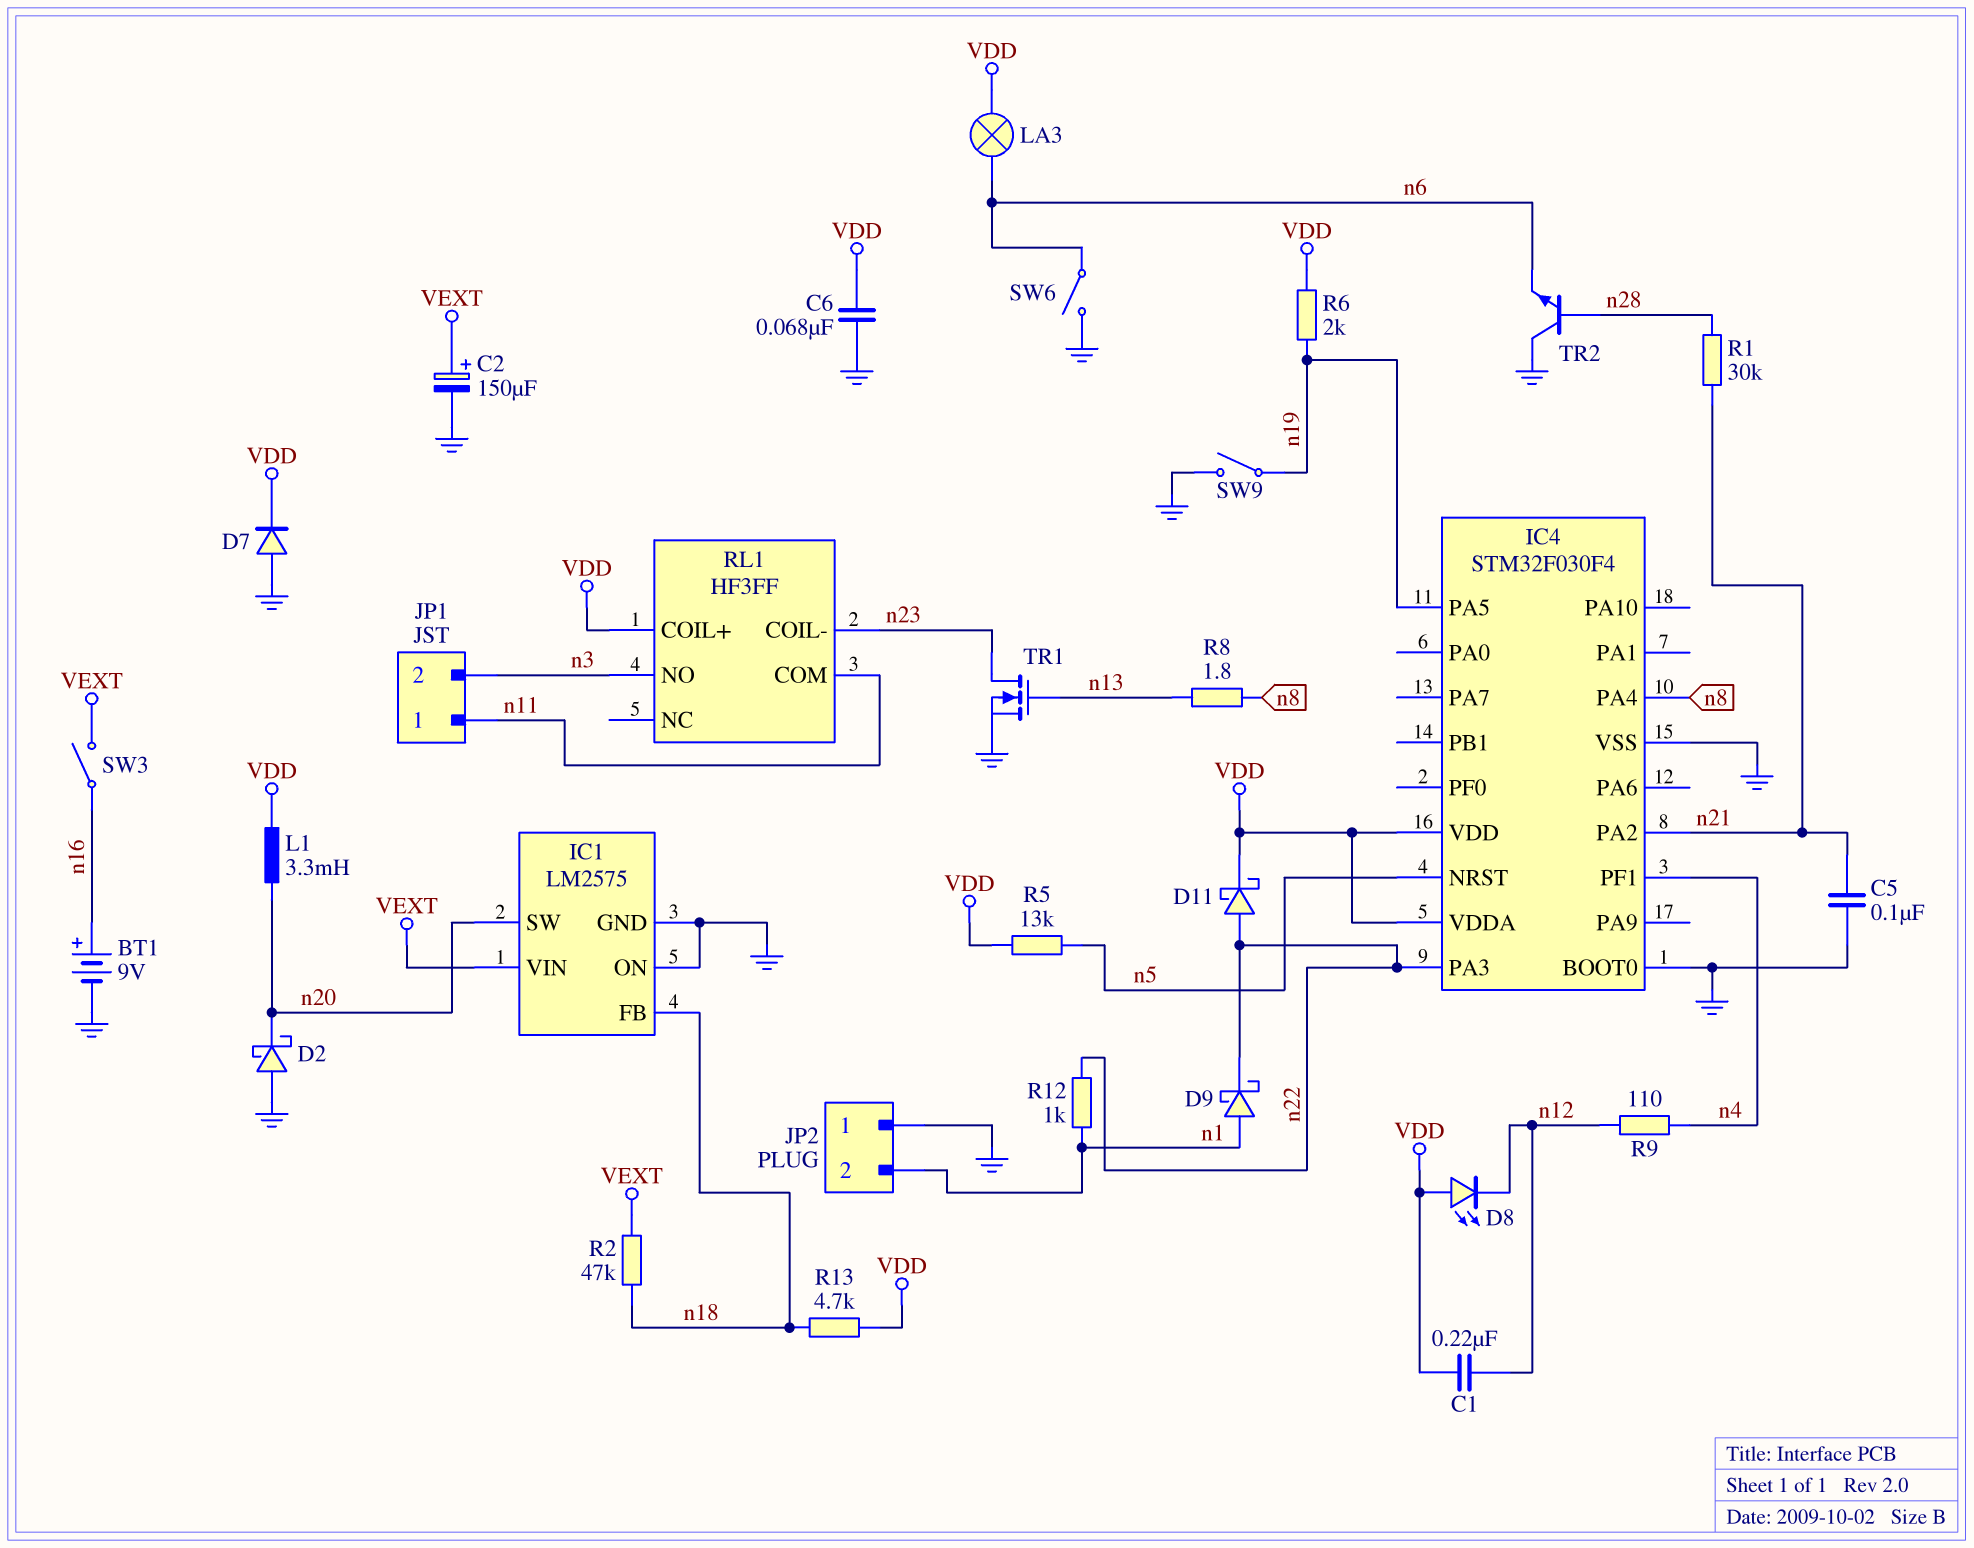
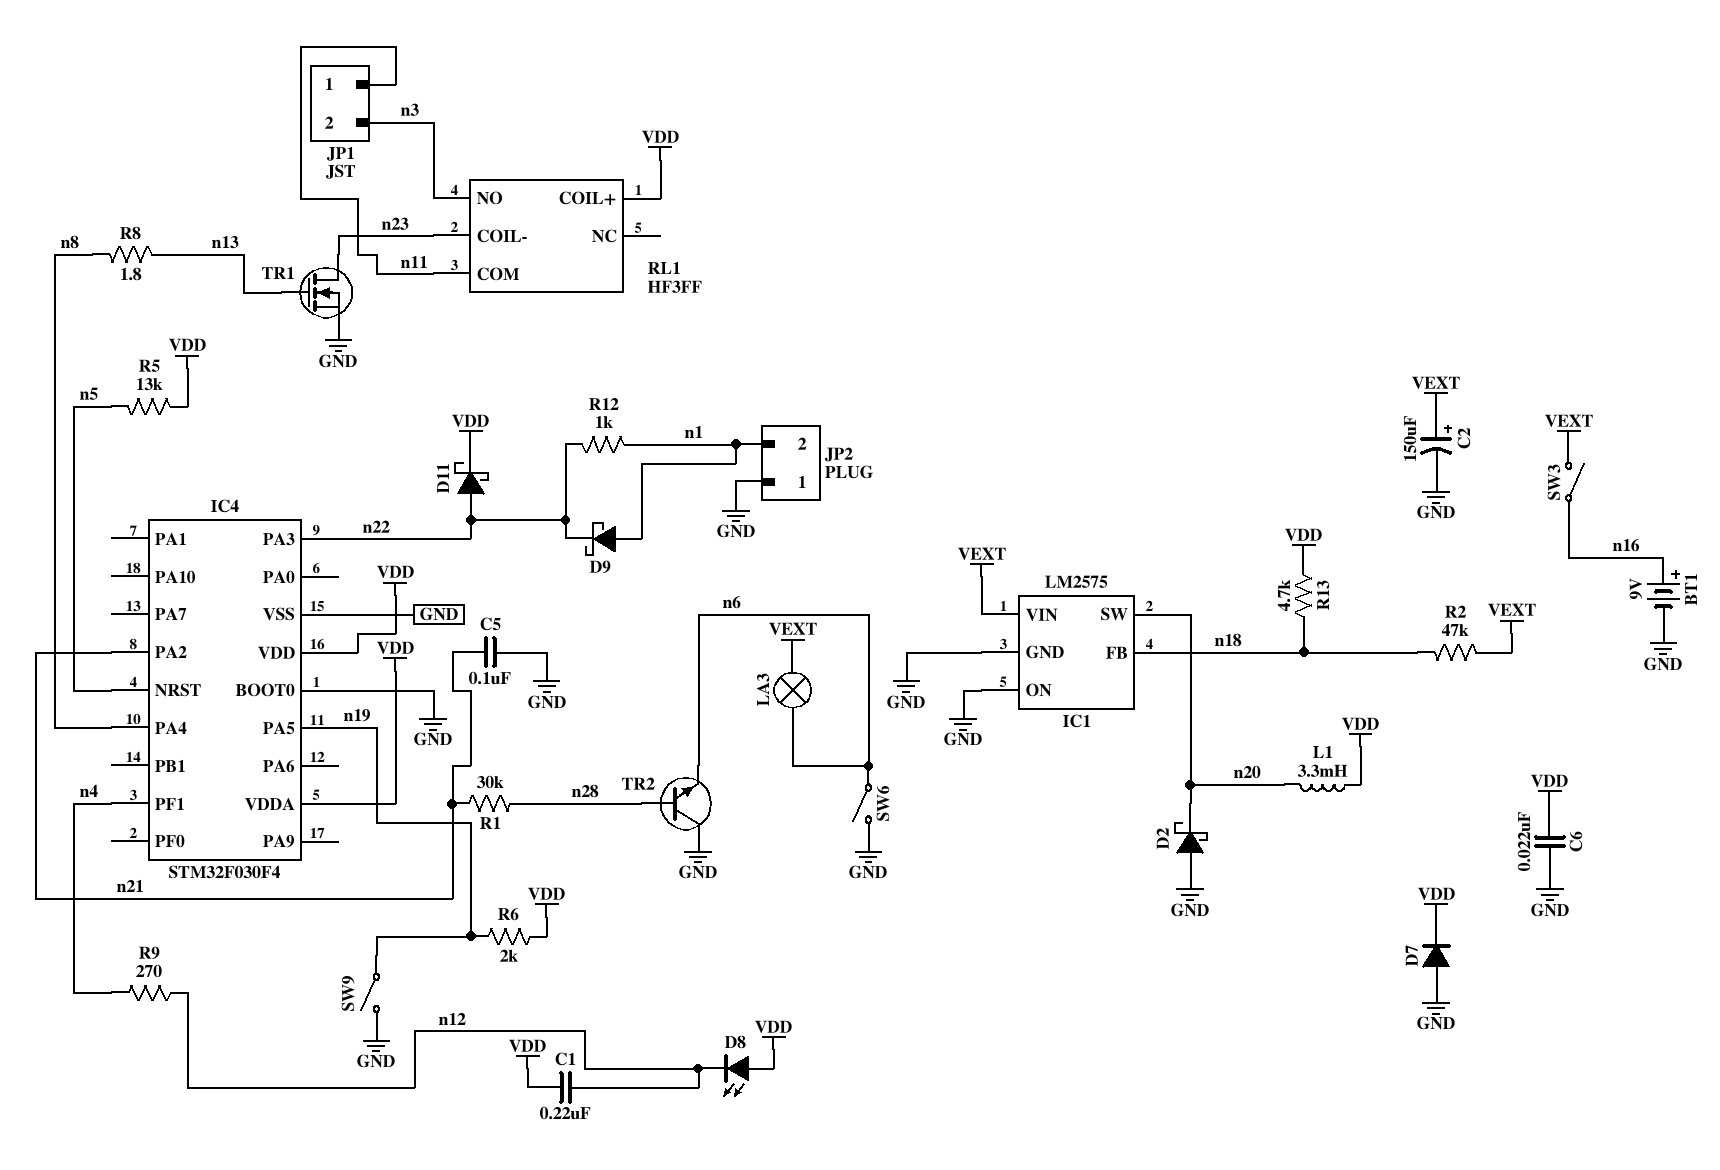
C6: 68nF (GND, VDD) -> 22nF (GND, VDD)
LA3: lamp (VDD, n6) -> lamp (VEXT, n6)
R9: 110 (n4, n12) -> 270 (n4, n12)

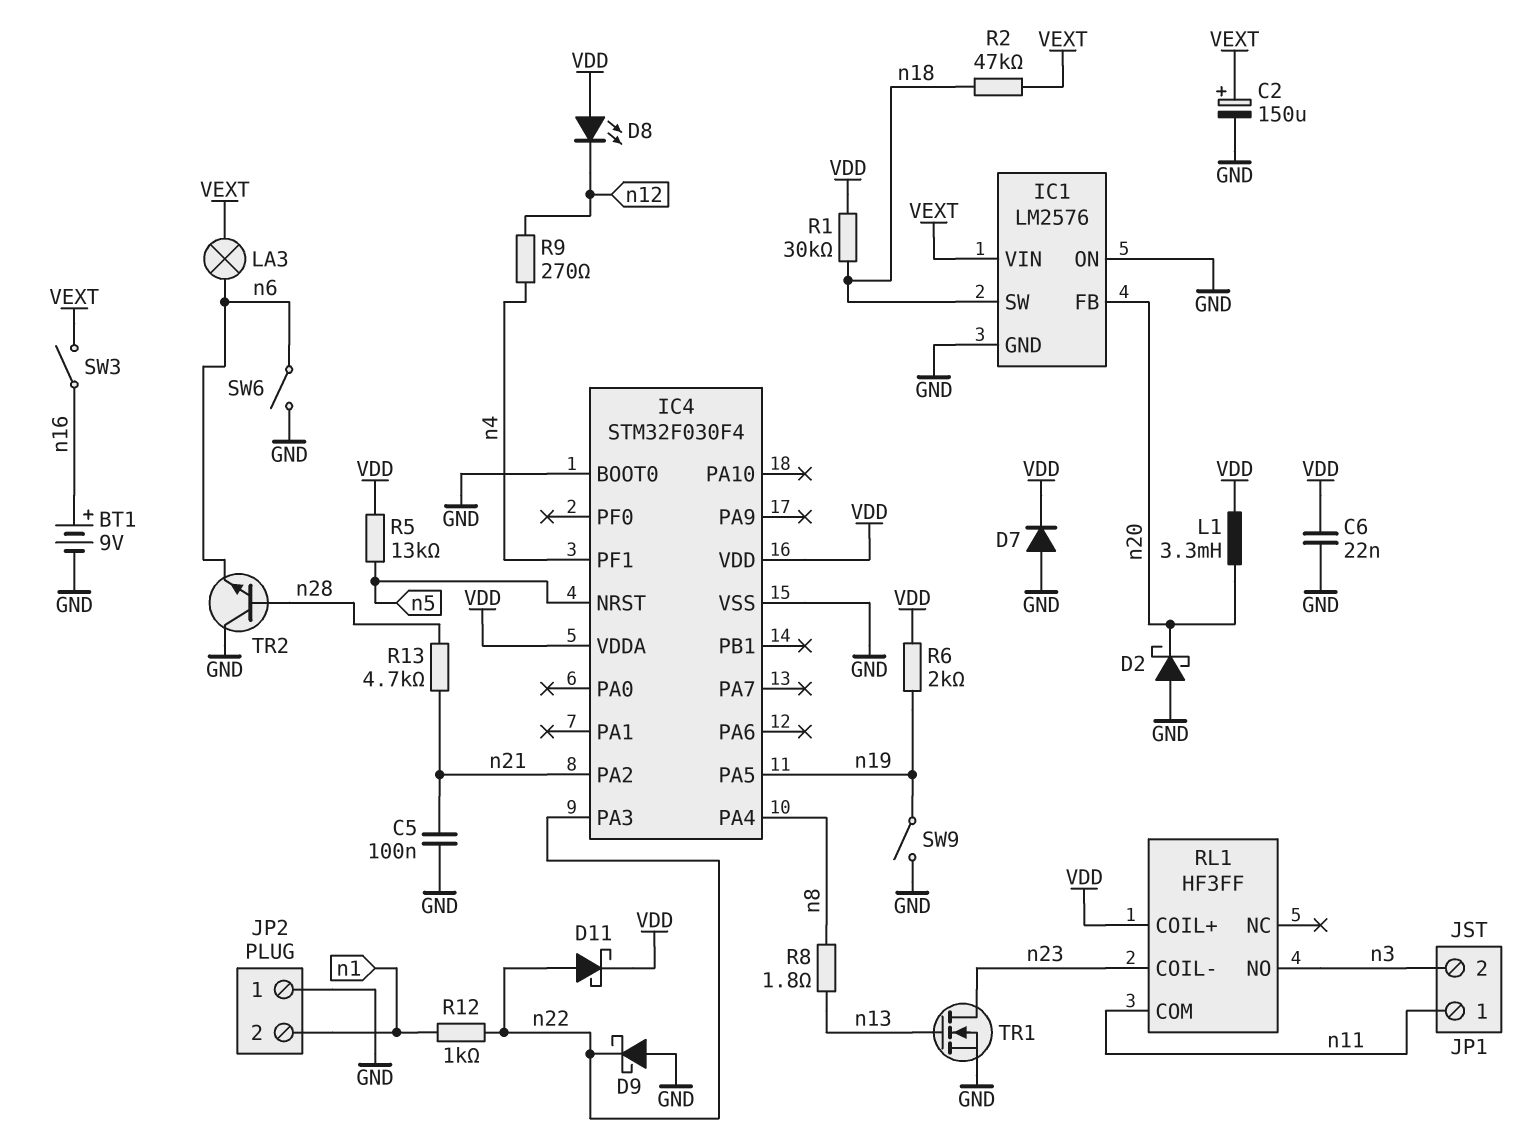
C1: 220nF (VDD, n12) -> none
D9: schottky (A n1, K n22) -> schottky (A GND, K n22)
IC1: LM2575 -> LM2576
IC1 pin FB: n18 -> n20
IC1 pin SW: n20 -> n18
R1: 30k (n21, n28) -> 30k (VDD, n18)
R13: 4.7k (VDD, n18) -> 4.7k (n21, n28)

